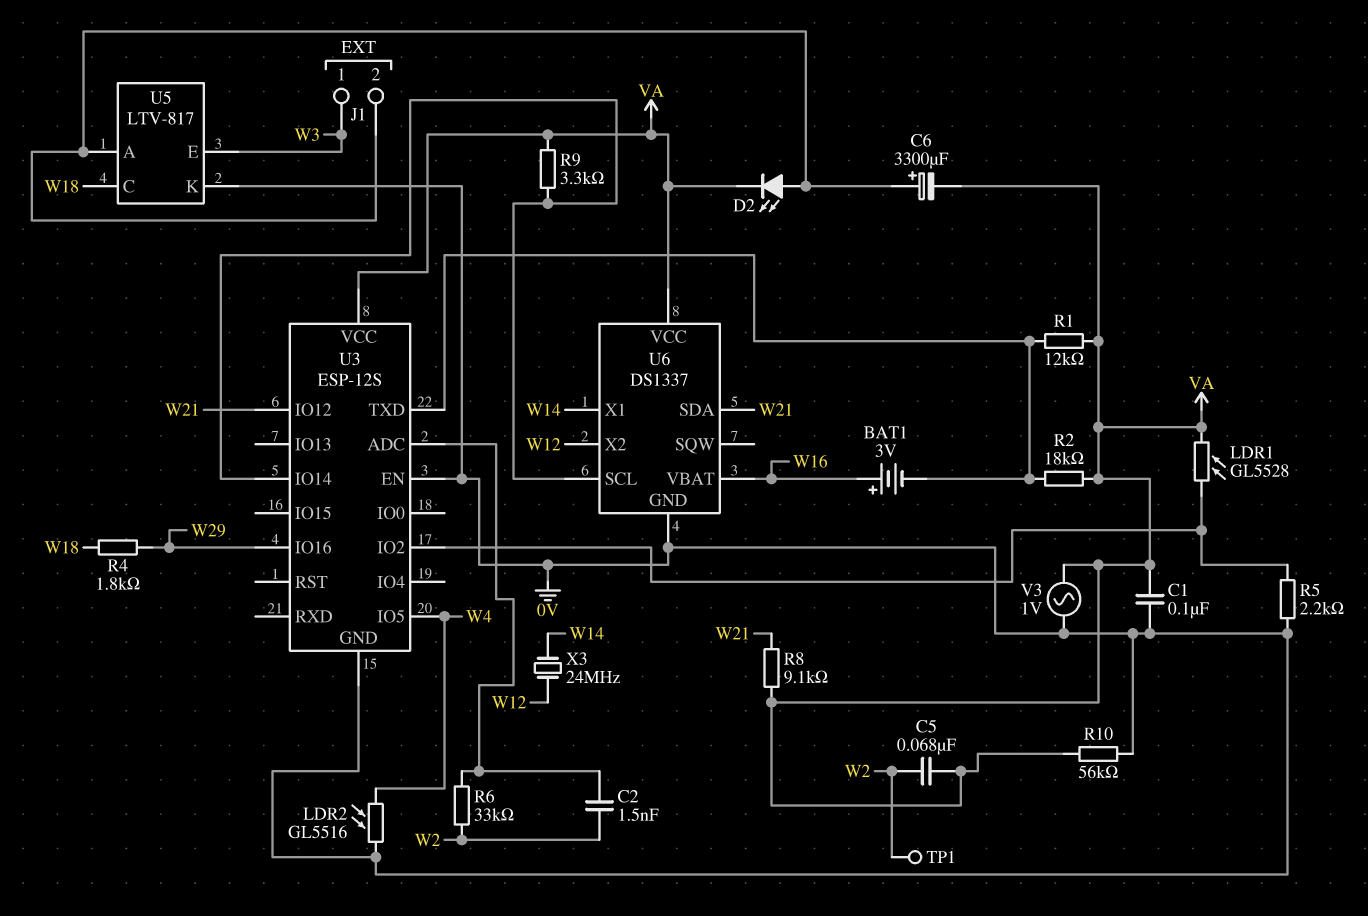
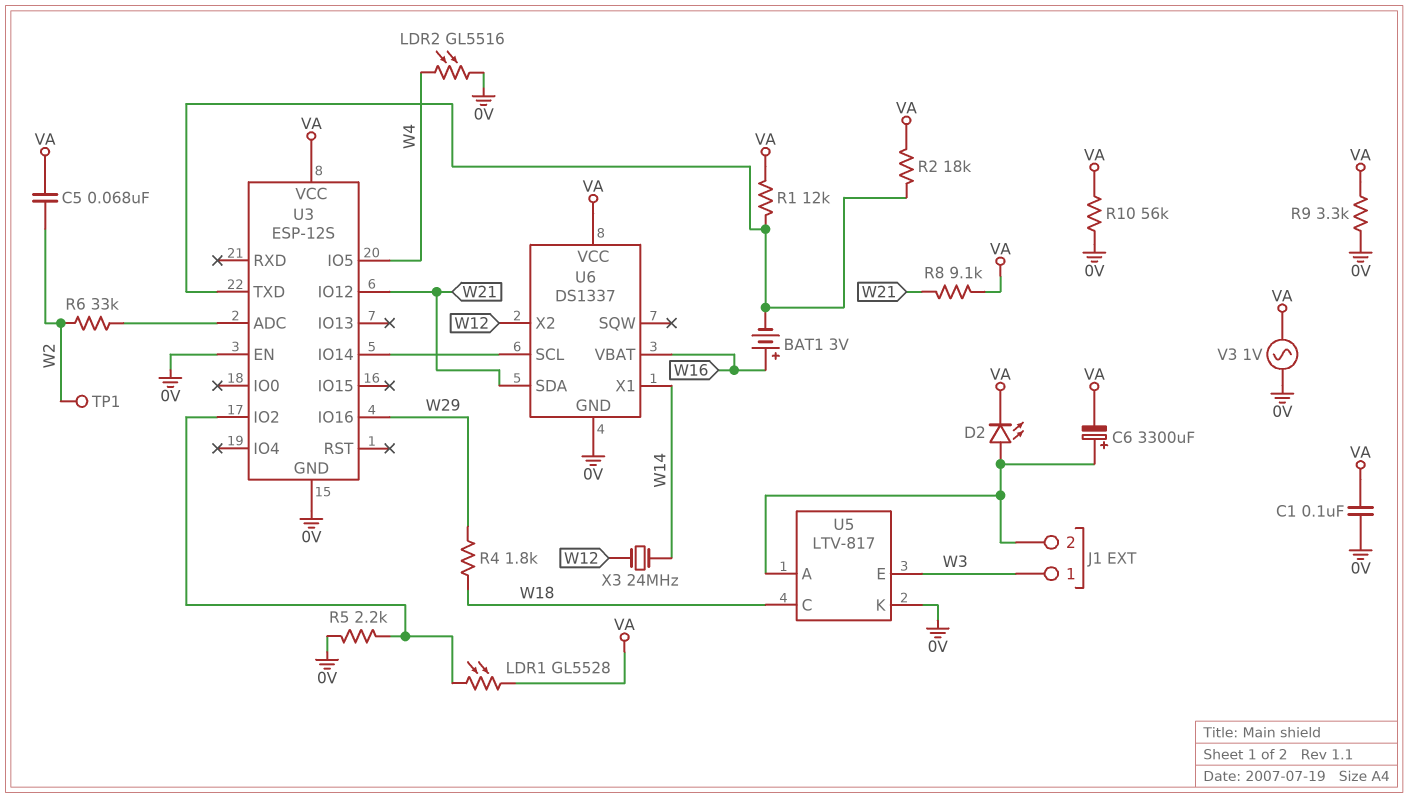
C2: 1.5nF (U3/ADC, W2) -> none
R9: 3.3k (U3/IO14, VA) -> 3.3k (0V, VA)

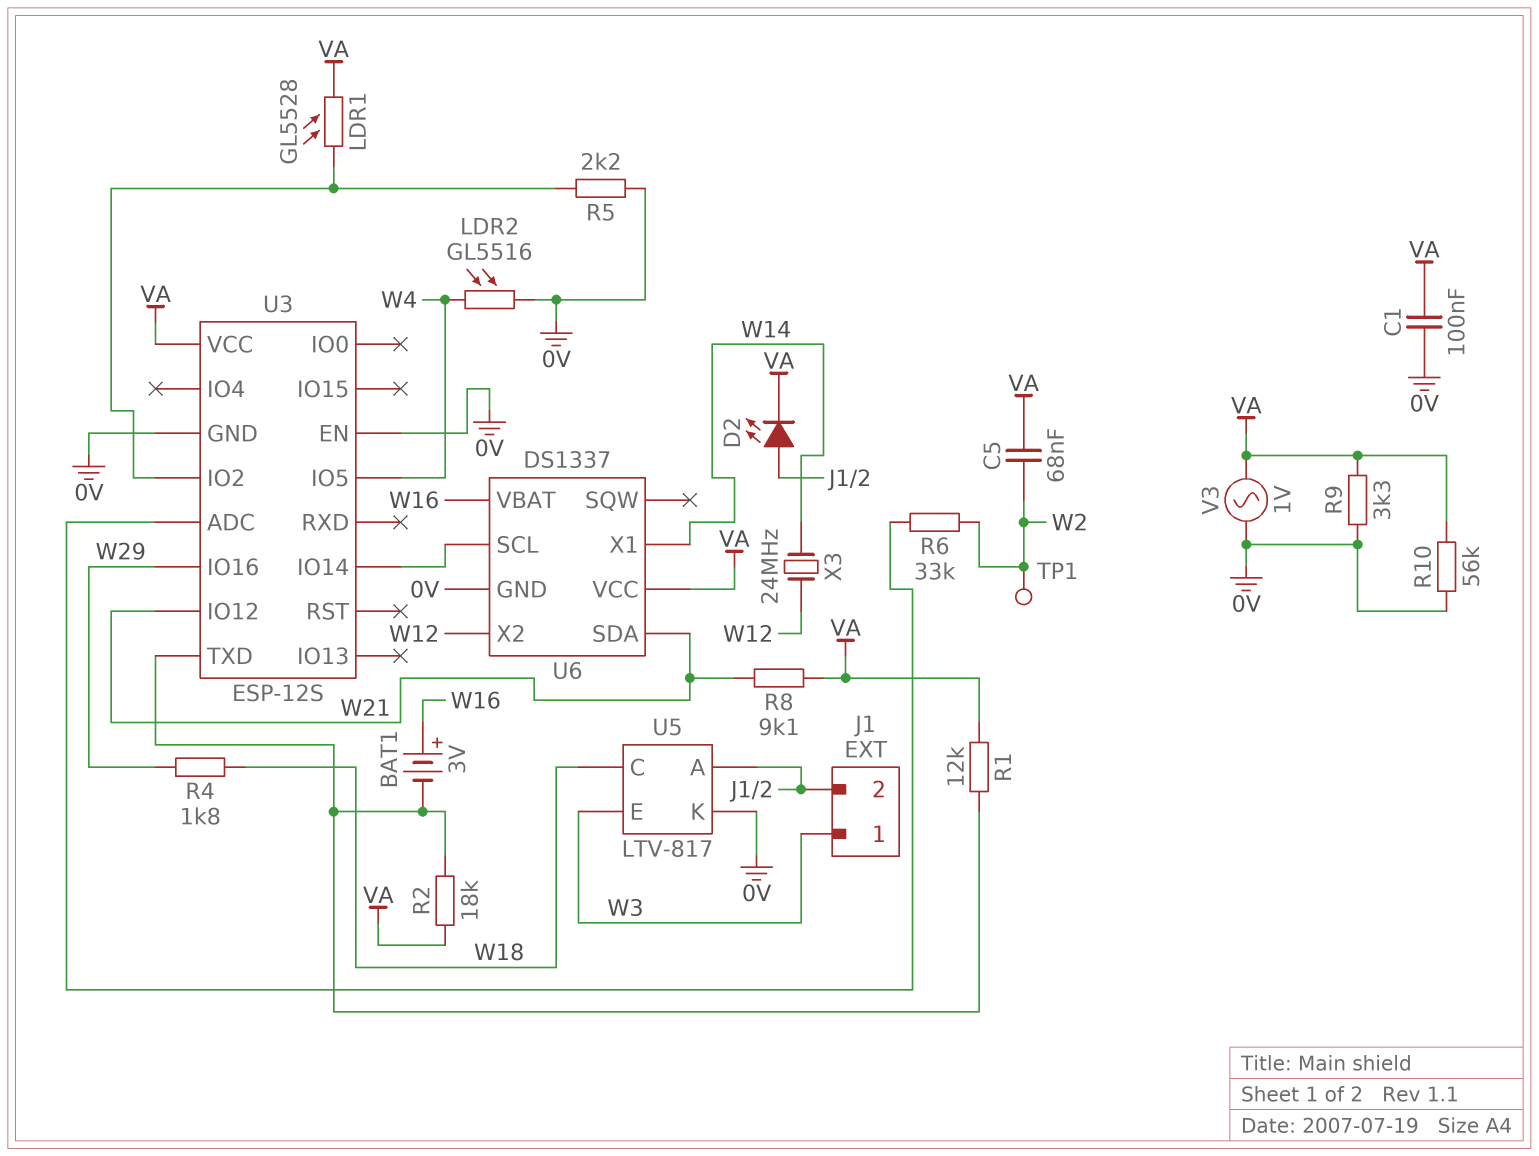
C6: 3300uF (plus J1/2, minus VA) -> none

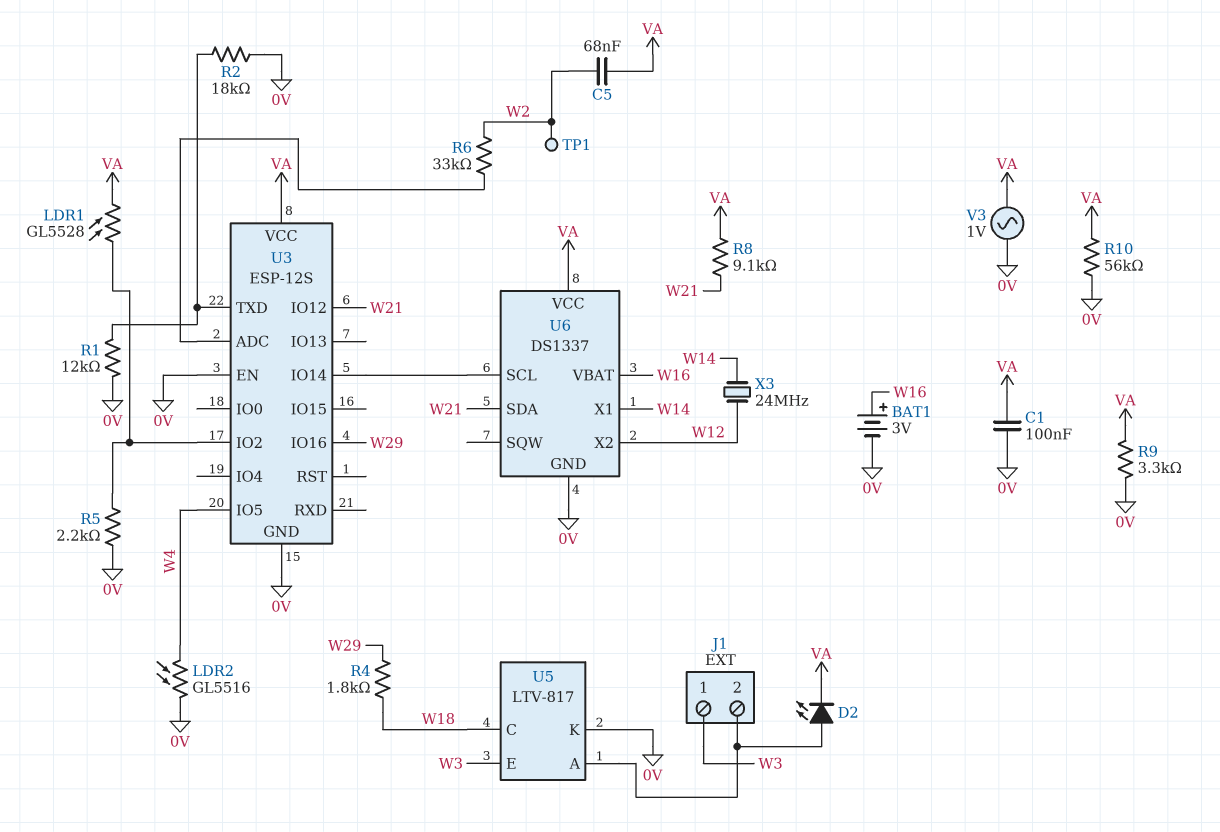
BAT1: 3V (plus W16, minus U3/TXD) -> 3V (plus W16, minus 0V)
R1: 12k (U3/TXD, VA) -> 12k (0V, U3/TXD)
R2: 18k (U3/TXD, VA) -> 18k (0V, U3/TXD)

